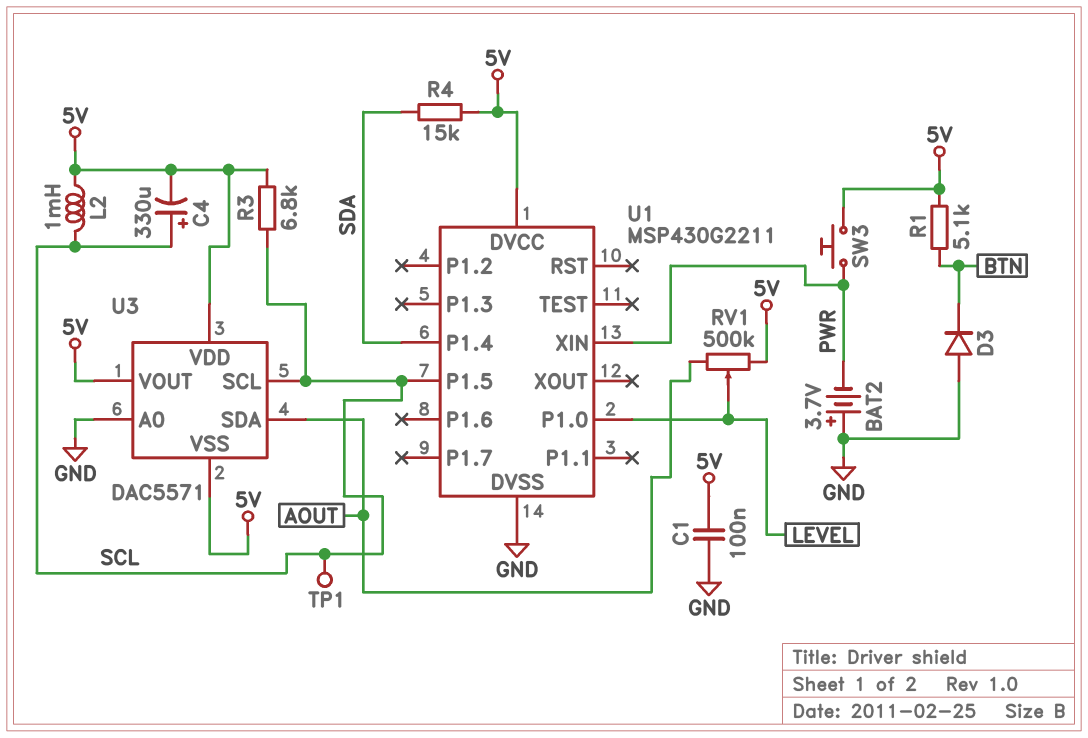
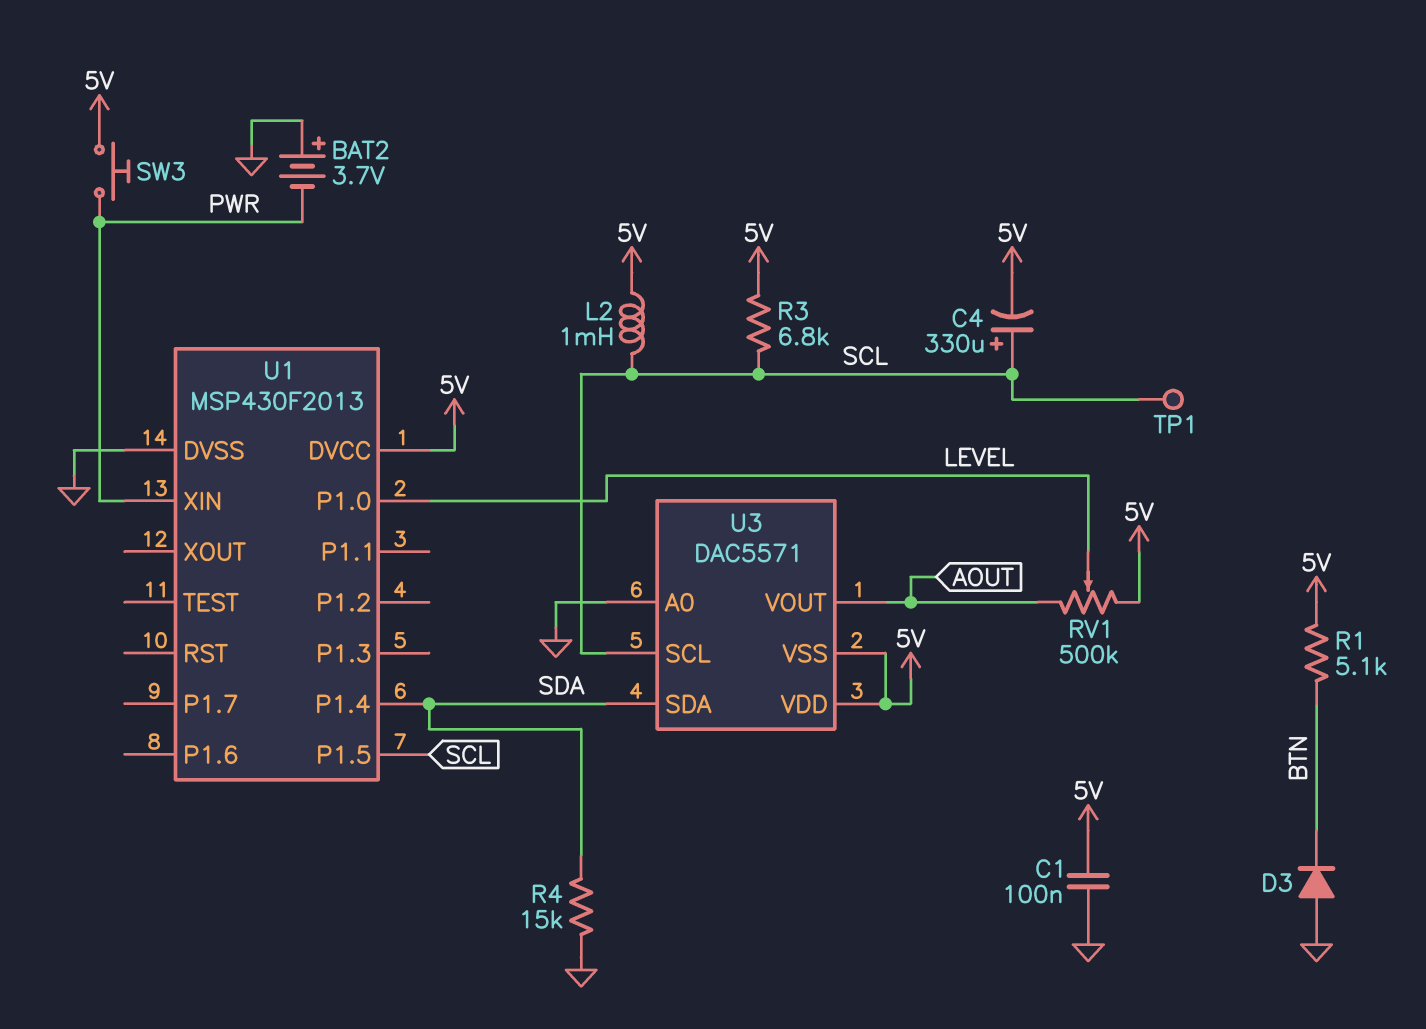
R4: 15k (5V, SDA) -> 15k (GND, SDA)
U1: MSP430G2211 -> MSP430F2013
U3 pin SDA: AOUT -> SDA
U3 pin VOUT: 5V -> AOUT

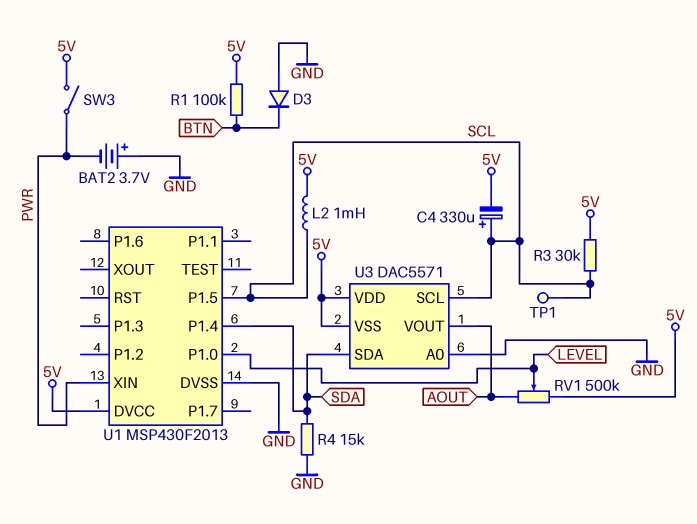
C1: 100nF (5V, GND) -> none
R1: 5.1k (5V, BTN) -> 100k (5V, BTN)
R3: 6.8k (5V, SCL) -> 30k (5V, SCL)
SW3: button (5V, PWR) -> switch (5V, PWR)

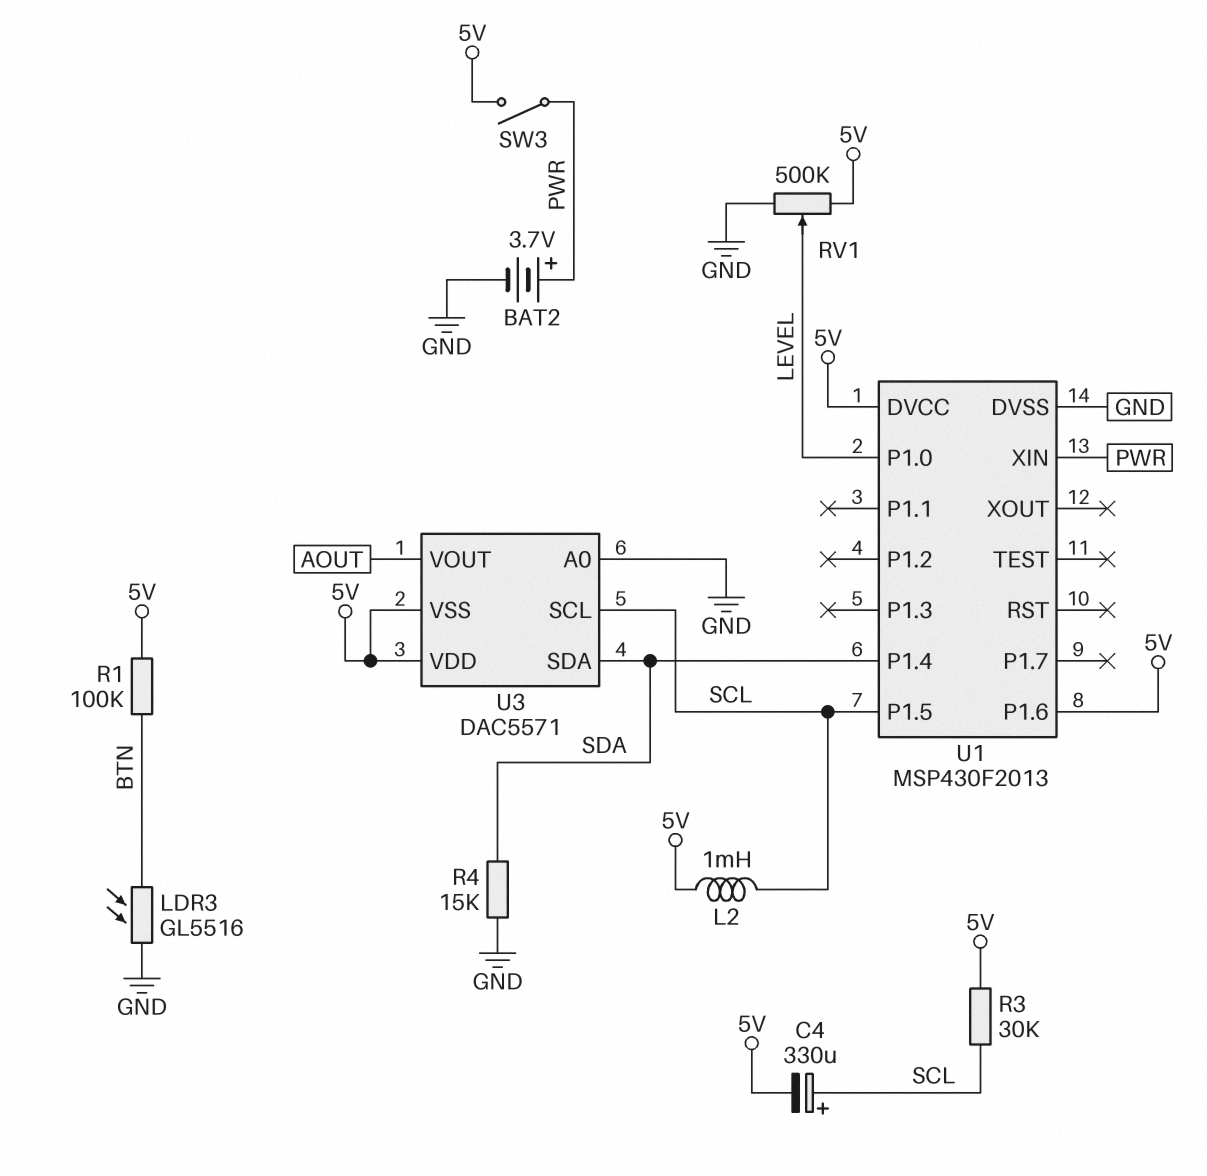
BAT2: 3.7V (plus GND, minus PWR) -> 3.7V (plus PWR, minus GND)
D3: diode (A GND, K BTN) -> none
LDR3: none -> GL5516 (BTN, GND)
RV1: 500k (5V, AOUT, wiper LEVEL) -> 500k (5V, GND, wiper LEVEL)
TP1: test point (SCL) -> none
U1 pin P1.6: none -> 5V

